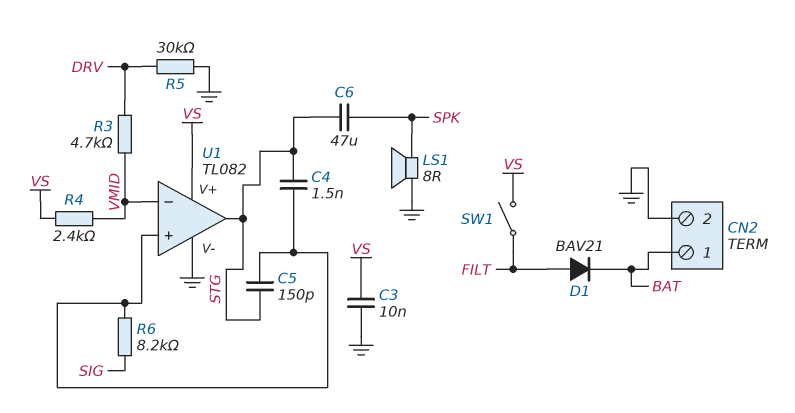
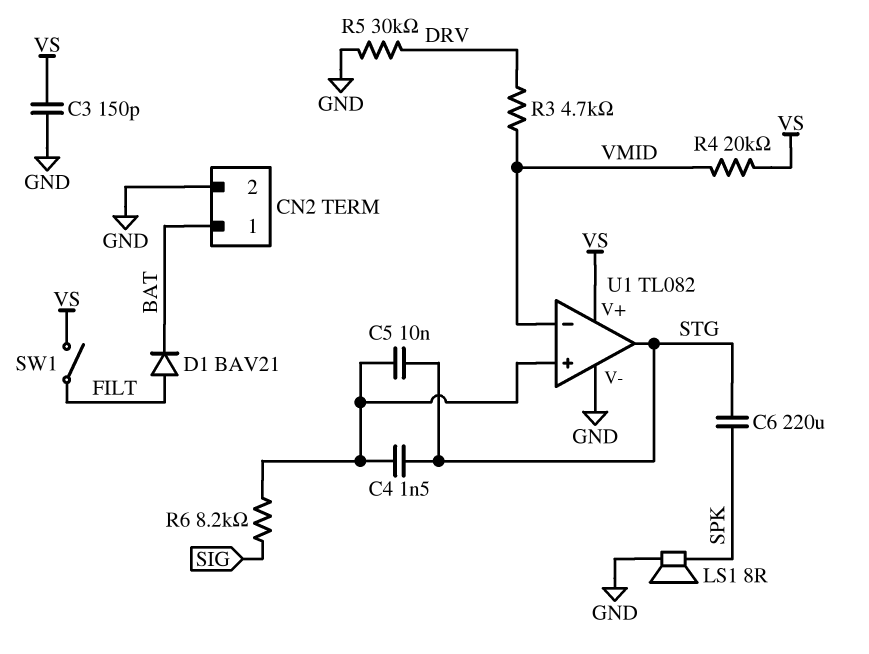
C3: 10nF (GND, VS) -> 150pF (GND, VS)
C5: 150pF (STG, U1/in+) -> 10nF (STG, U1/in+)
C6: 47uF (SPK, STG) -> 220uF (SPK, STG)
R4: 2.4k (VMID, VS) -> 20k (VMID, VS)

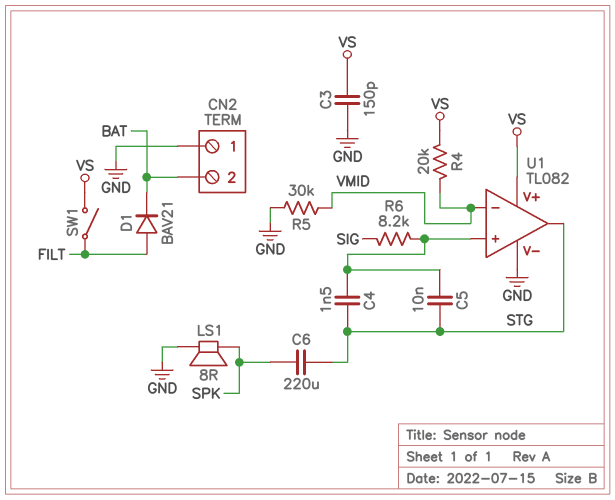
CN2 pin 1: BAT -> GND
CN2 pin 2: GND -> BAT
R3: 4.7k (DRV, VMID) -> none
R5: 30k (DRV, GND) -> 30k (GND, VMID)

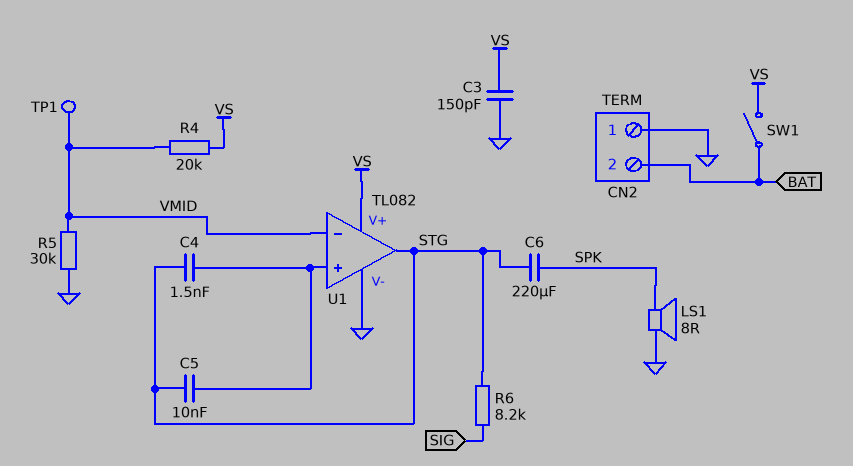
D1: diode BAV21 (A FILT, K BAT) -> none
R6: 8.2k (SIG, U1/in+) -> 8.2k (SIG, STG)
SW1: switch (FILT, VS) -> switch (BAT, VS)
TP1: none -> test point (VMID)

